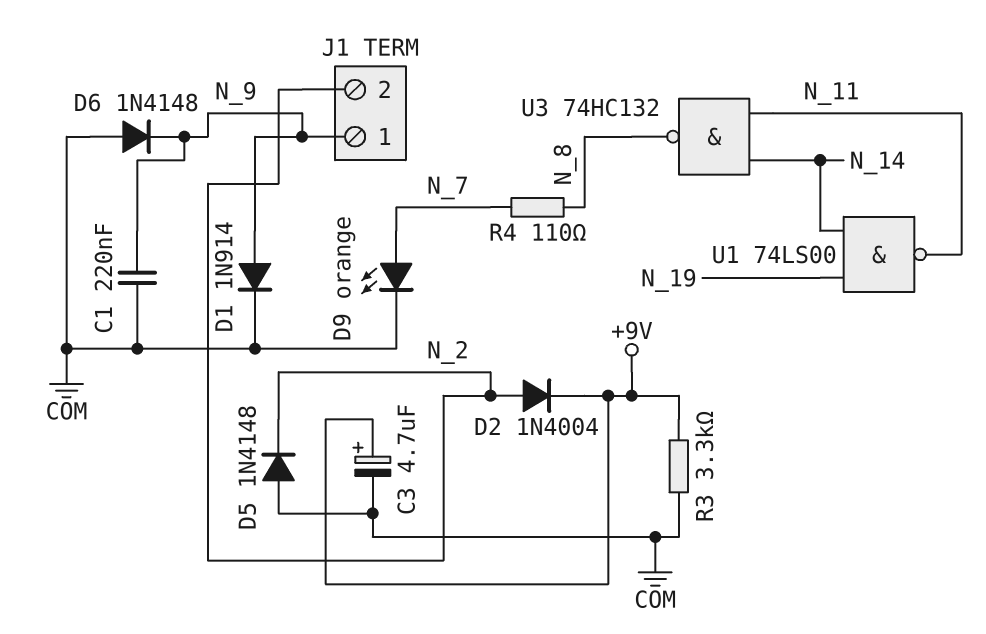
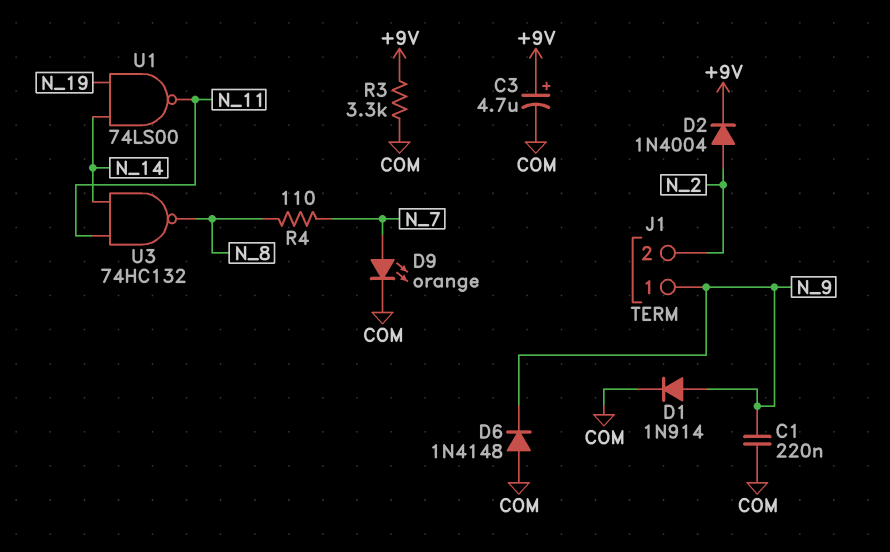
D5: diode 1N4148 (A COM, K N_2) -> none

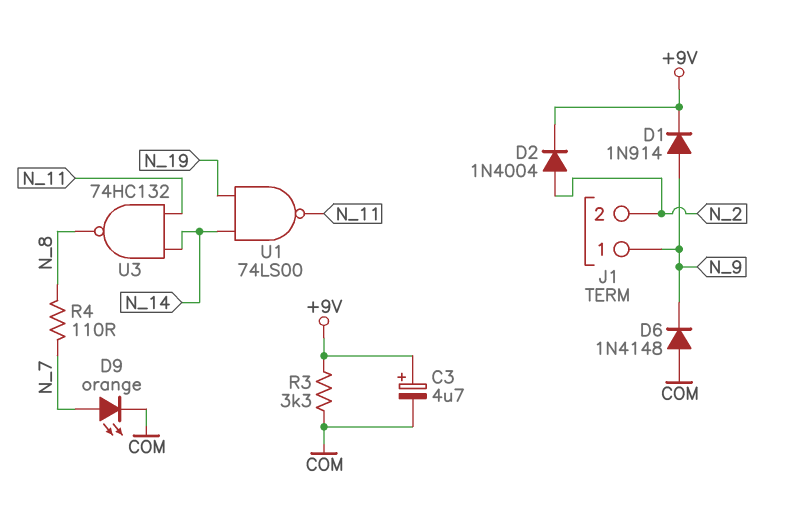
C1: 220nF (COM, N_9) -> none
D1: diode 1N914 (A N_9, K COM) -> diode 1N914 (A N_9, K +9V)

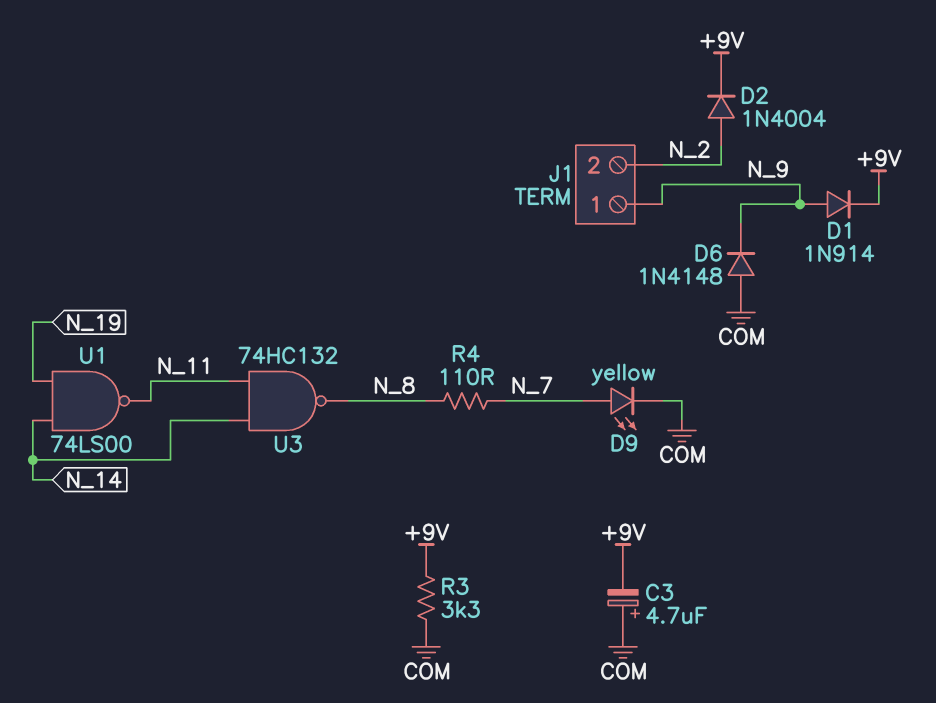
C3: 4.7uF (plus +9V, minus COM) -> 4.7uF (plus COM, minus +9V)
D9: LED orange (A N_7, K COM) -> LED yellow (A N_7, K COM)

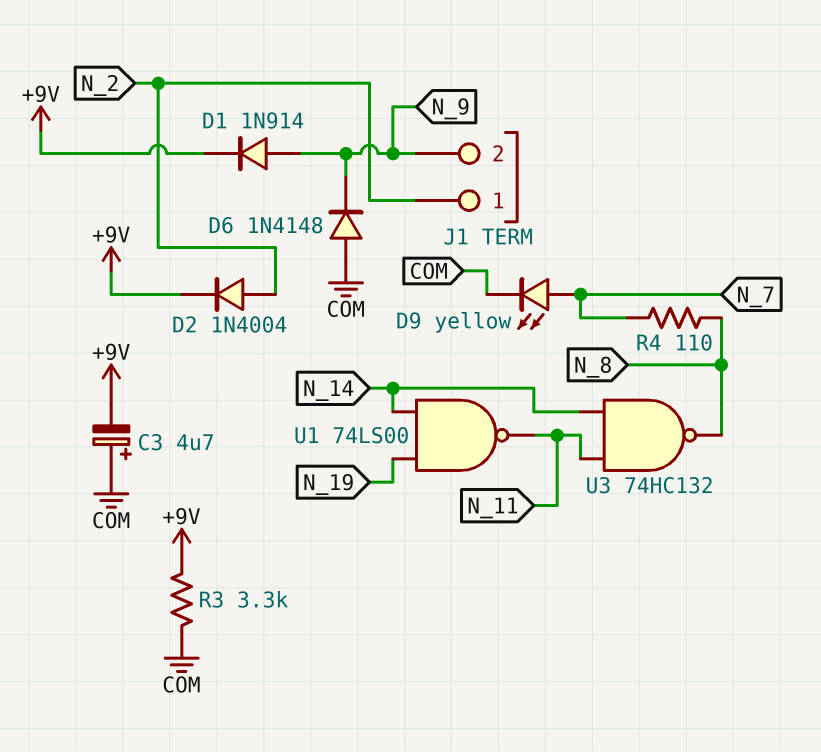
J1 pin 1: N_9 -> N_2
J1 pin 2: N_2 -> N_9

